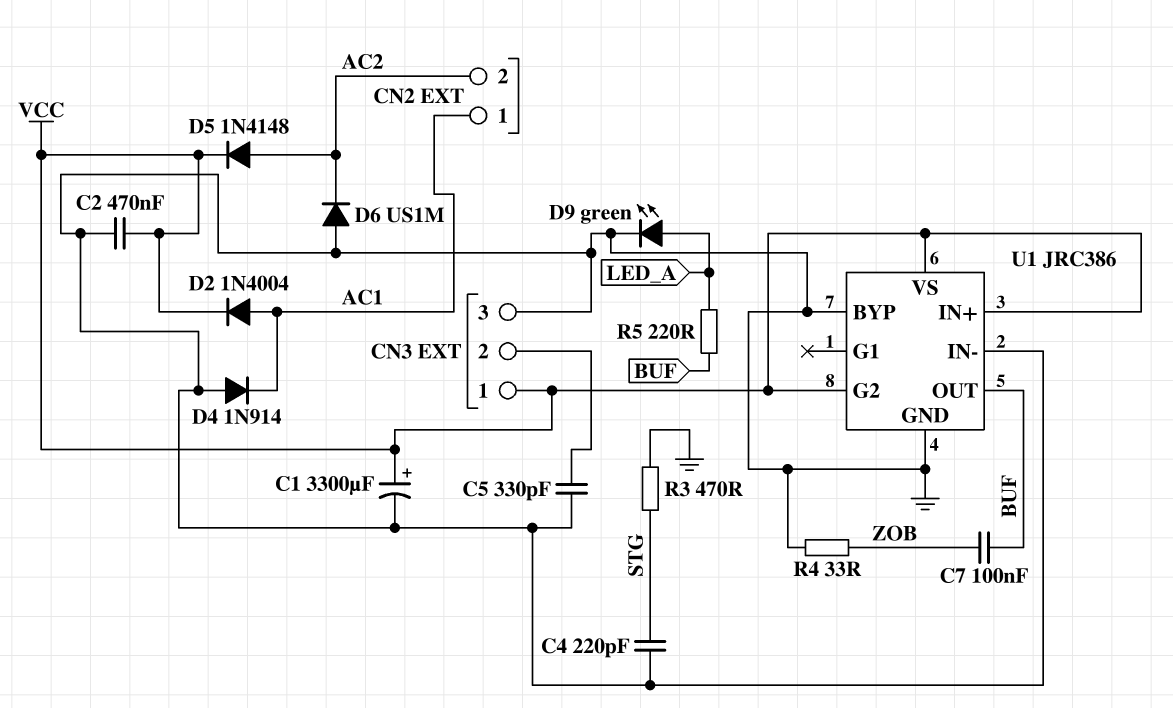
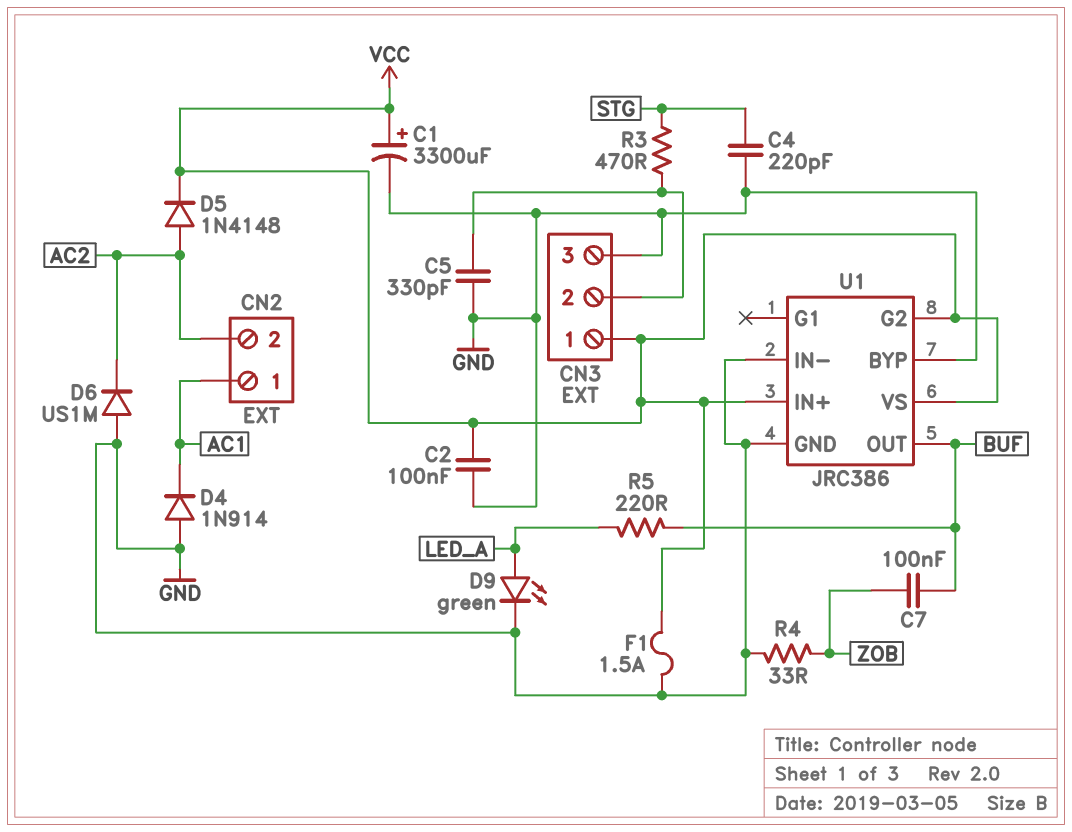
C2: 470nF (GND, VCC) -> 100nF (GND, VCC)
D2: diode 1N4004 (A AC1, K VCC) -> none
F1: none -> 1.5A (GND, VCC)
R3: 470 (GND, STG) -> 470 (CN3/2, STG)

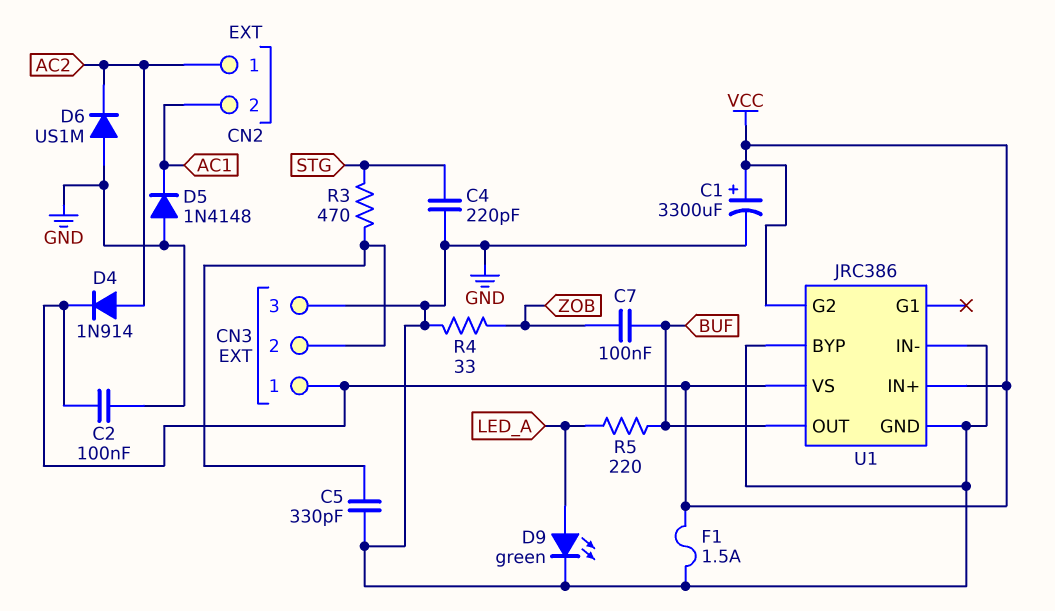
CN2 pin 1: AC1 -> AC2
CN2 pin 2: AC2 -> AC1
D4: diode 1N914 (A GND, K AC1) -> diode 1N914 (A AC2, K VCC)
D5: diode 1N4148 (A AC2, K VCC) -> diode 1N4148 (A GND, K AC1)

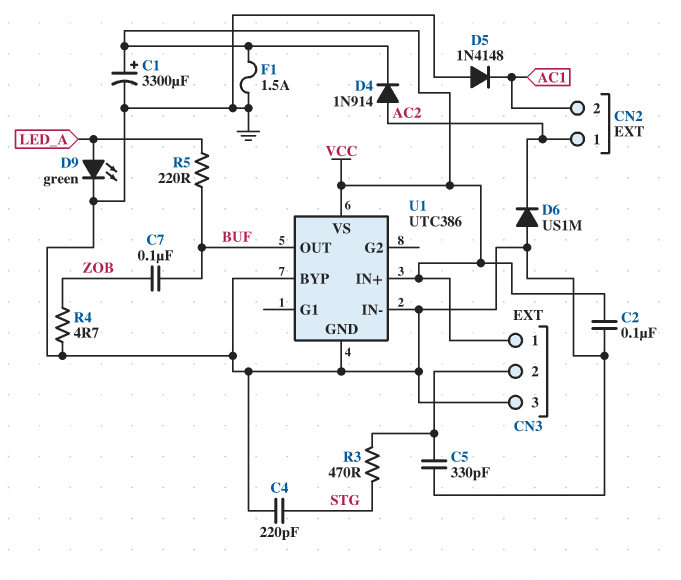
R4: 33 (GND, ZOB) -> 4.7 (GND, ZOB)
U1: JRC386 -> UTC386
U1 pin G2: VCC -> none

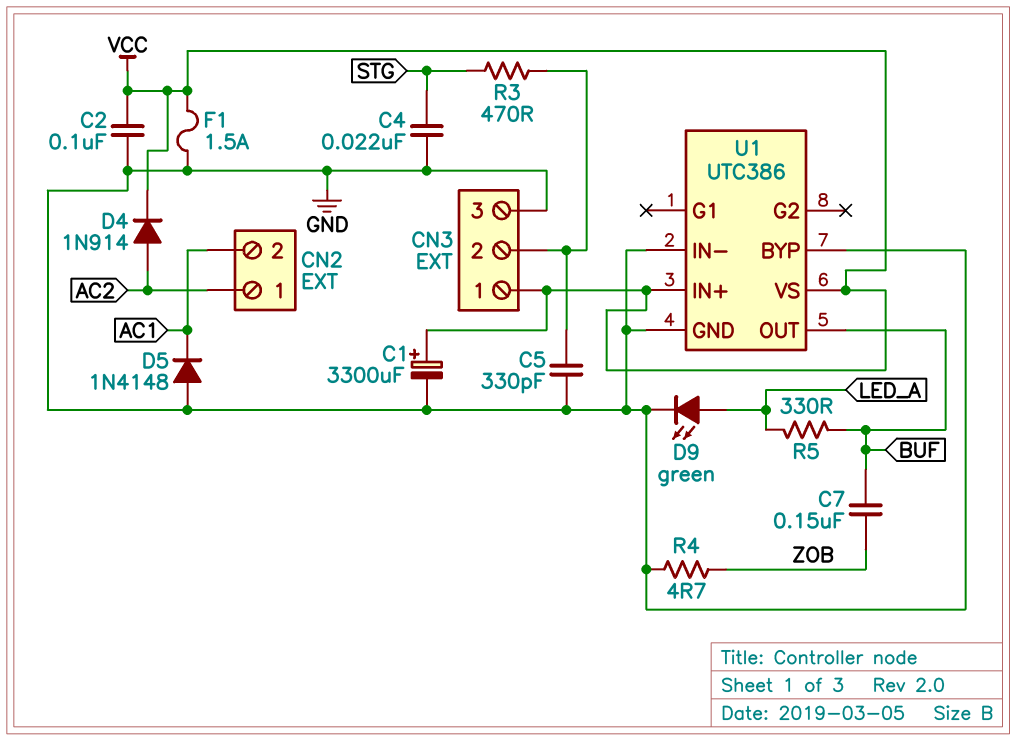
C4: 220pF (GND, STG) -> 22nF (GND, STG)
C7: 100nF (BUF, ZOB) -> 150nF (BUF, ZOB)
D6: diode US1M (A GND, K AC2) -> none
R5: 220 (BUF, LED_A) -> 330 (BUF, LED_A)

